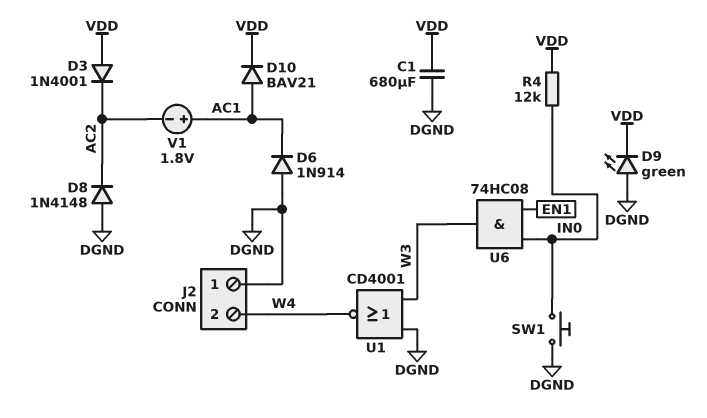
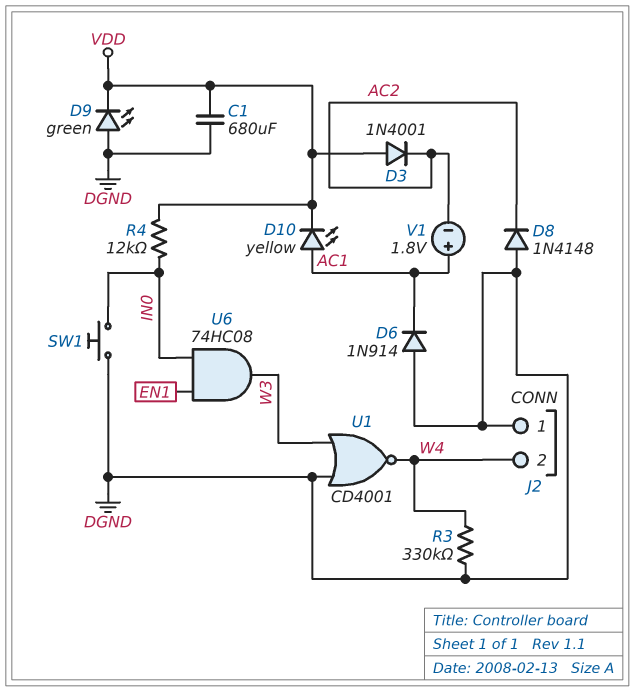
D10: diode BAV21 (A AC1, K VDD) -> LED yellow (A AC1, K VDD)
R3: none -> 330k (DGND, W4)

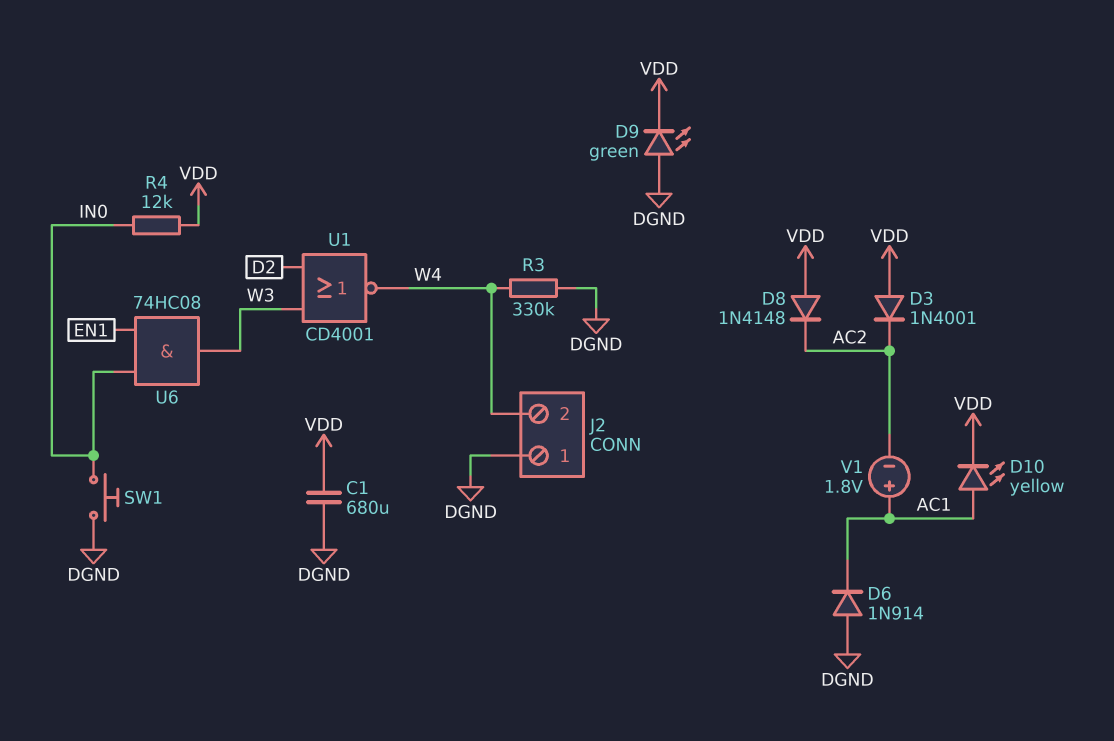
D8: diode 1N4148 (A DGND, K AC2) -> diode 1N4148 (A VDD, K AC2)
U1: NOR CD4001 (in DGND, in W3, out W4) -> NOR CD4001 (in D2, in W3, out W4)

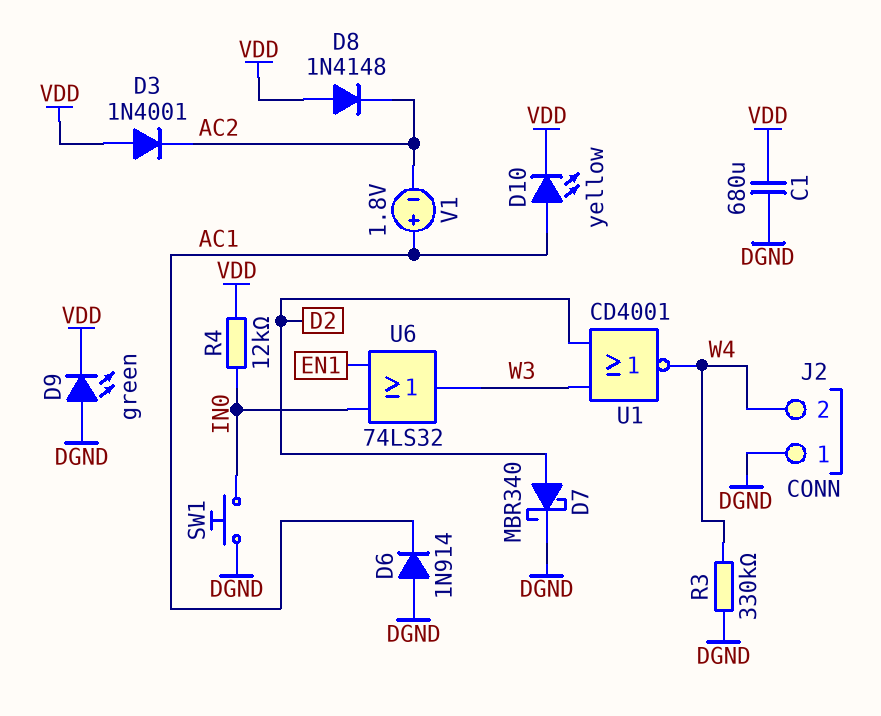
D7: none -> schottky MBR340 (A D2, K DGND)
U6: AND 74HC08 (in EN1, in IN0, out W3) -> OR 74LS32 (in EN1, in IN0, out W3)

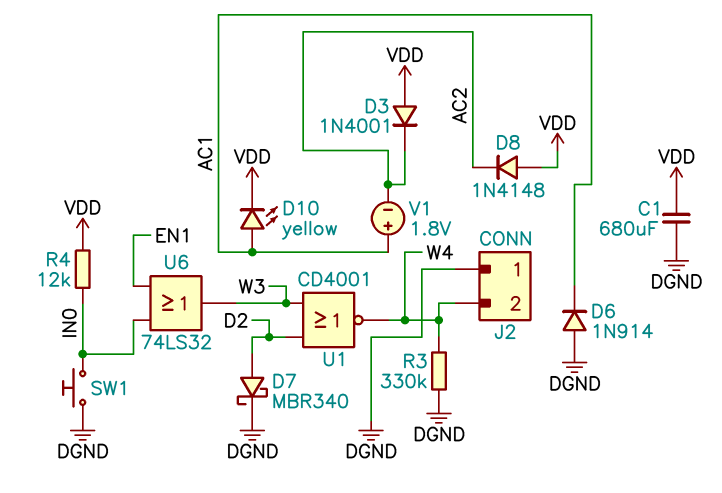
D9: LED green (A DGND, K VDD) -> none

